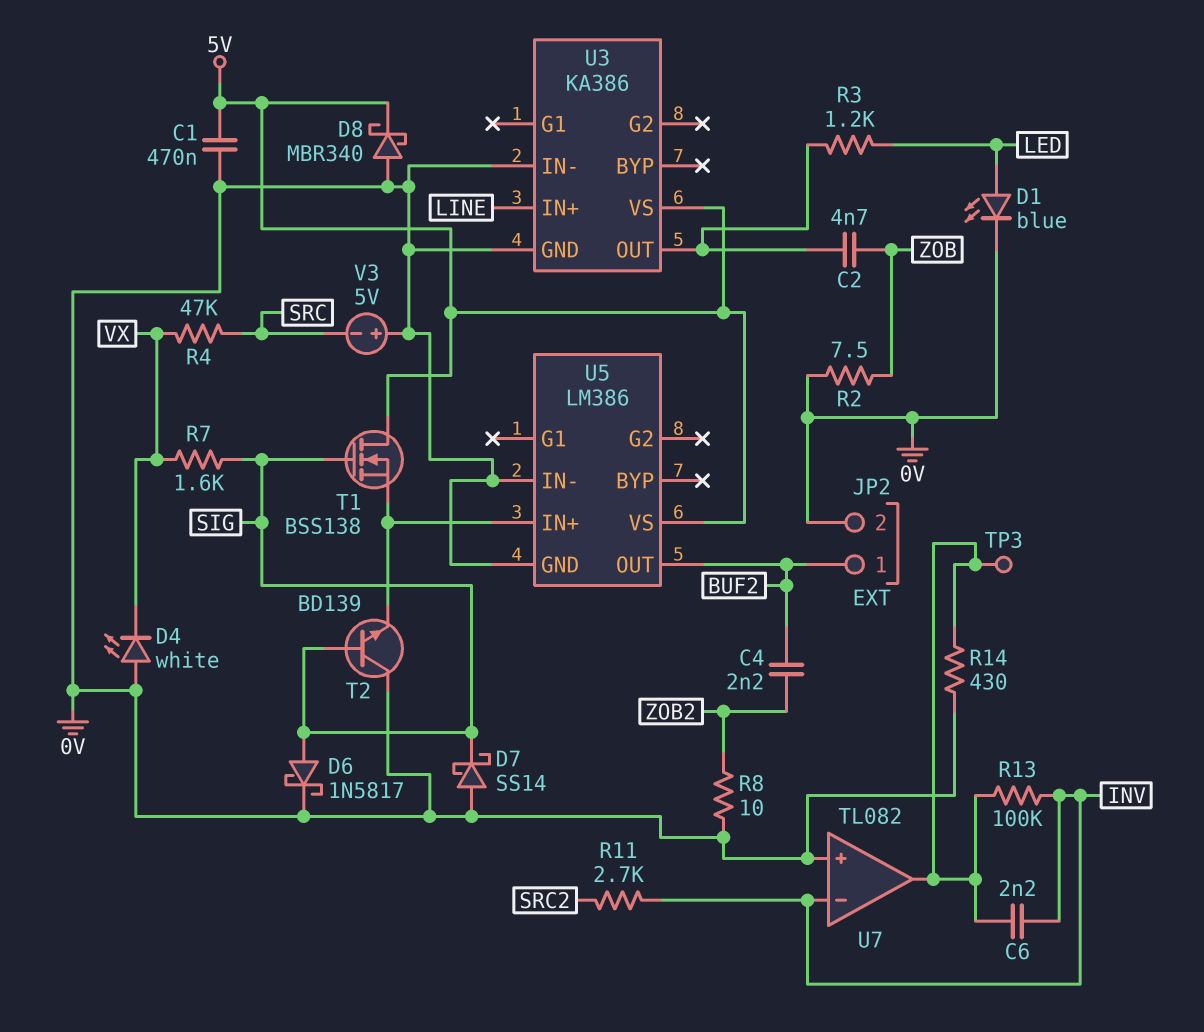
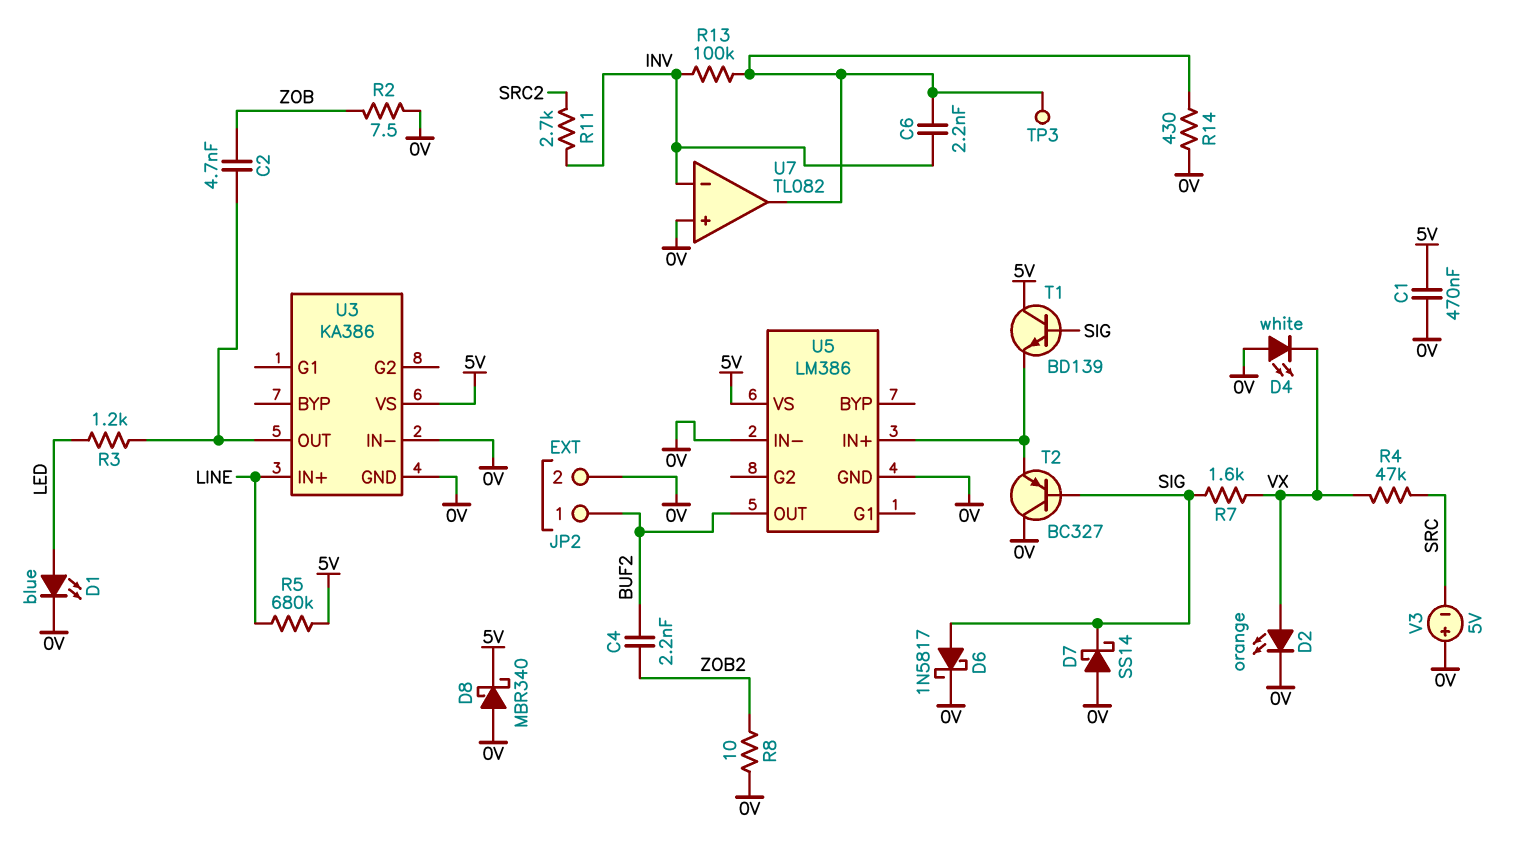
D2: none -> LED orange (A VX, K 0V)
R5: none -> 680k (5V, LINE)
T1: NMOS BSS138 (G SIG, D 5V, S U5/IN+) -> NPN BD139 (B SIG, C 5V, E U5/IN+)
T2: NPN BD139 (B SIG, C 0V, E U5/IN+) -> PNP BC327 (B SIG, C 0V, E U5/IN+)

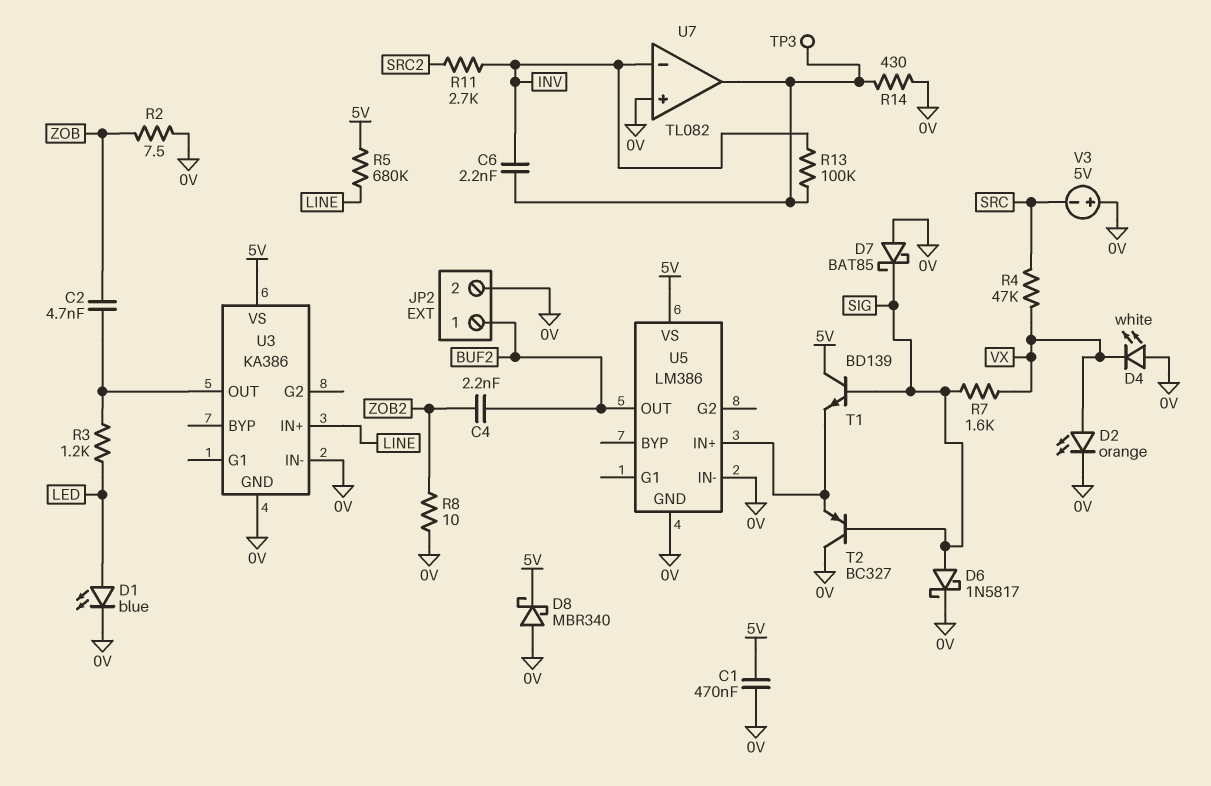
D7: schottky SS14 (A 0V, K SIG) -> schottky BAT85 (A 0V, K SIG)

